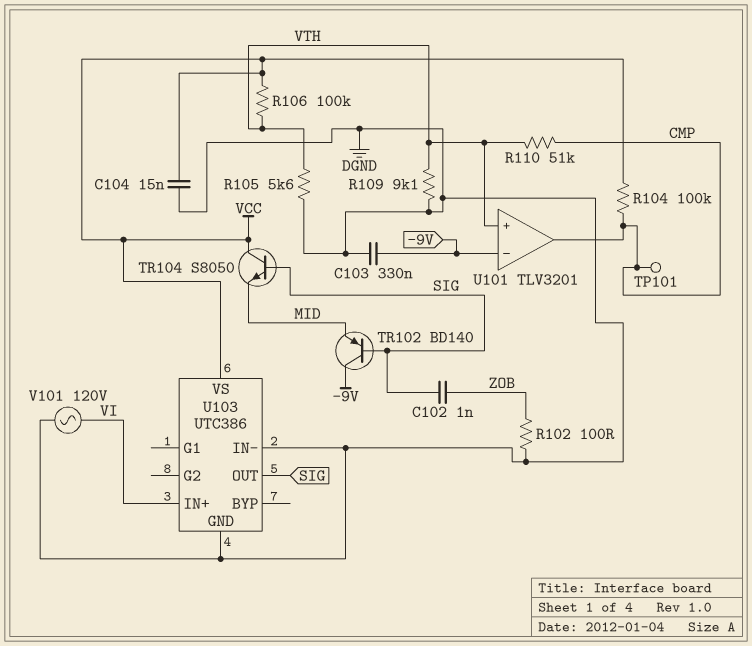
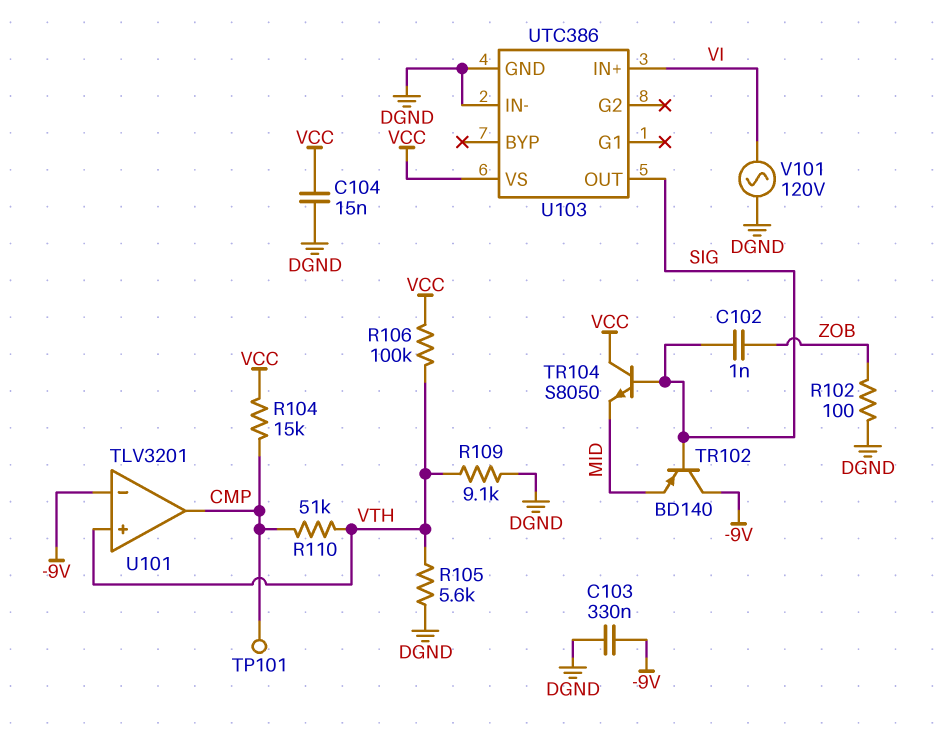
R104: 100k (CMP, VCC) -> 15k (CMP, VCC)

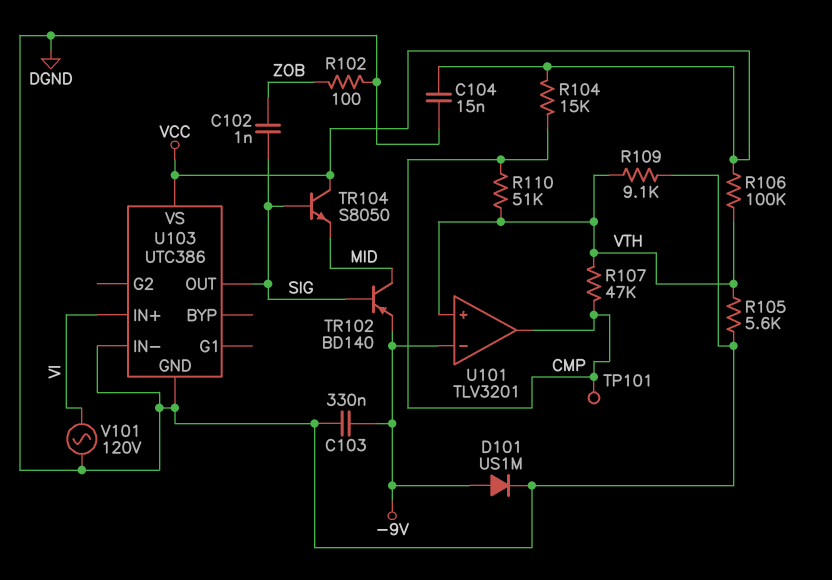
D101: none -> diode US1M (A -9V, K DGND)
R107: none -> 47k (CMP, VTH)
TR102: PNP BD140 (B SIG, C -9V, E MID) -> PNP BD140 (B SIG, C MID, E -9V)

